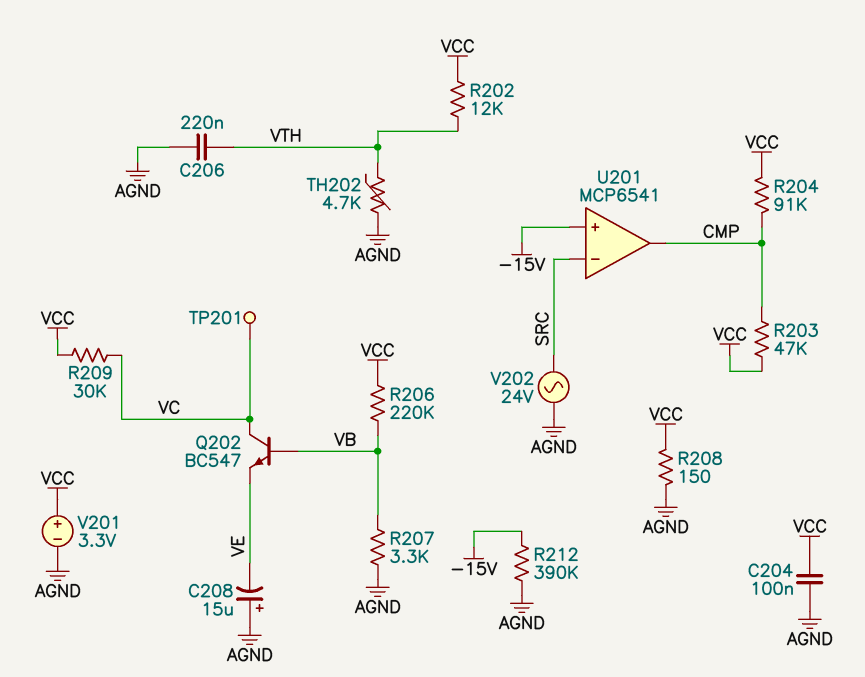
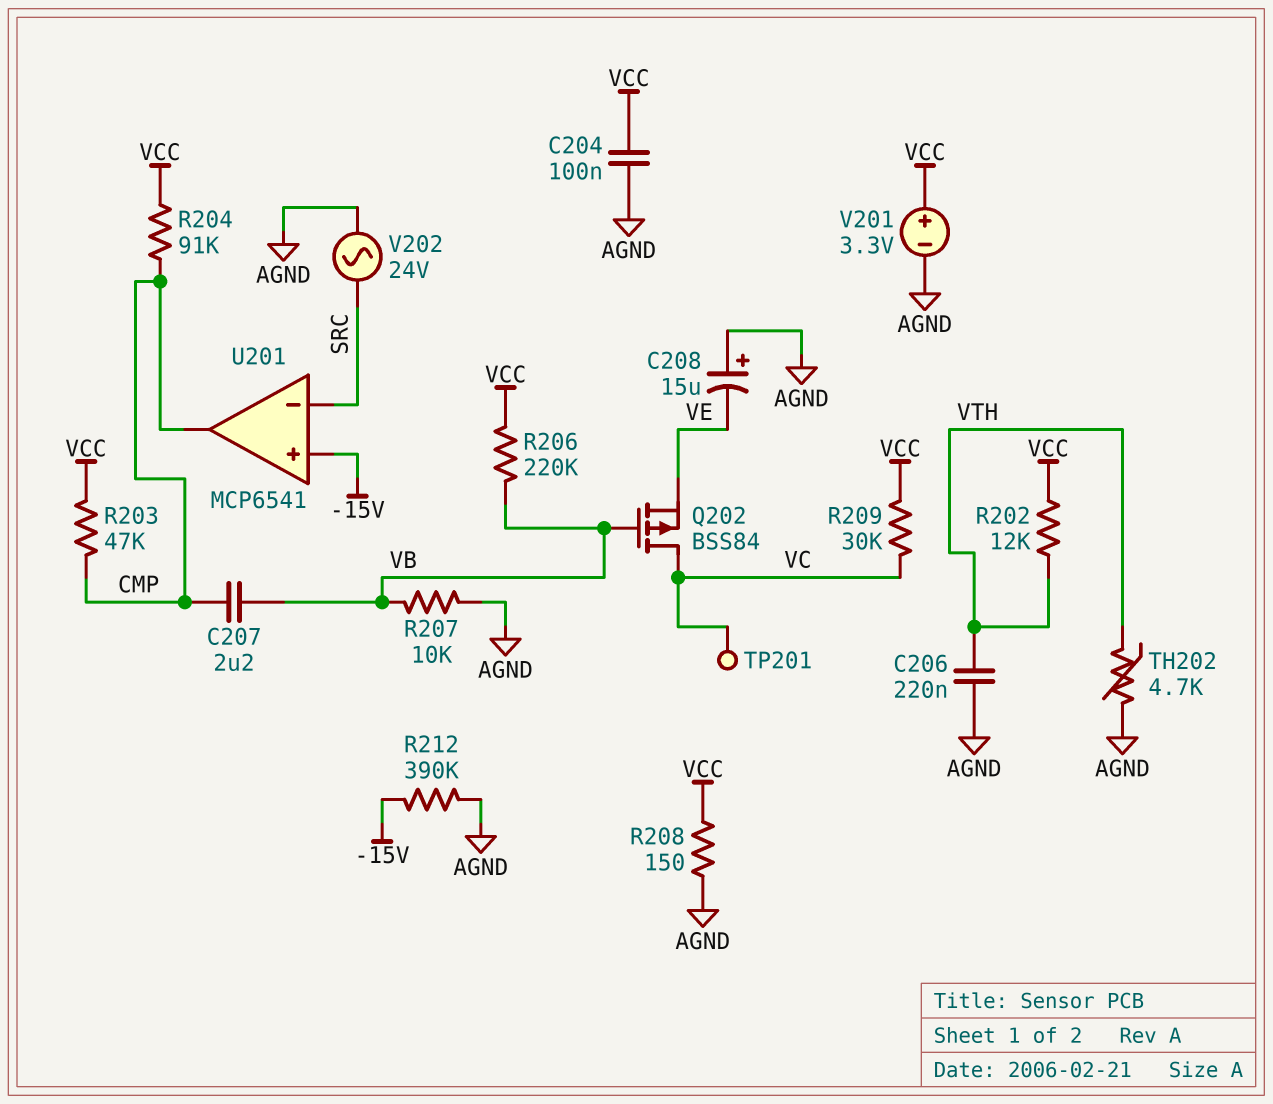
C207: none -> 2.2uF (CMP, VB)
Q202: NPN BC547 (B VB, C VC, E VE) -> PMOS BSS84 (G VB, D VC, S VE)
R207: 3.3k (AGND, VB) -> 10k (AGND, VB)

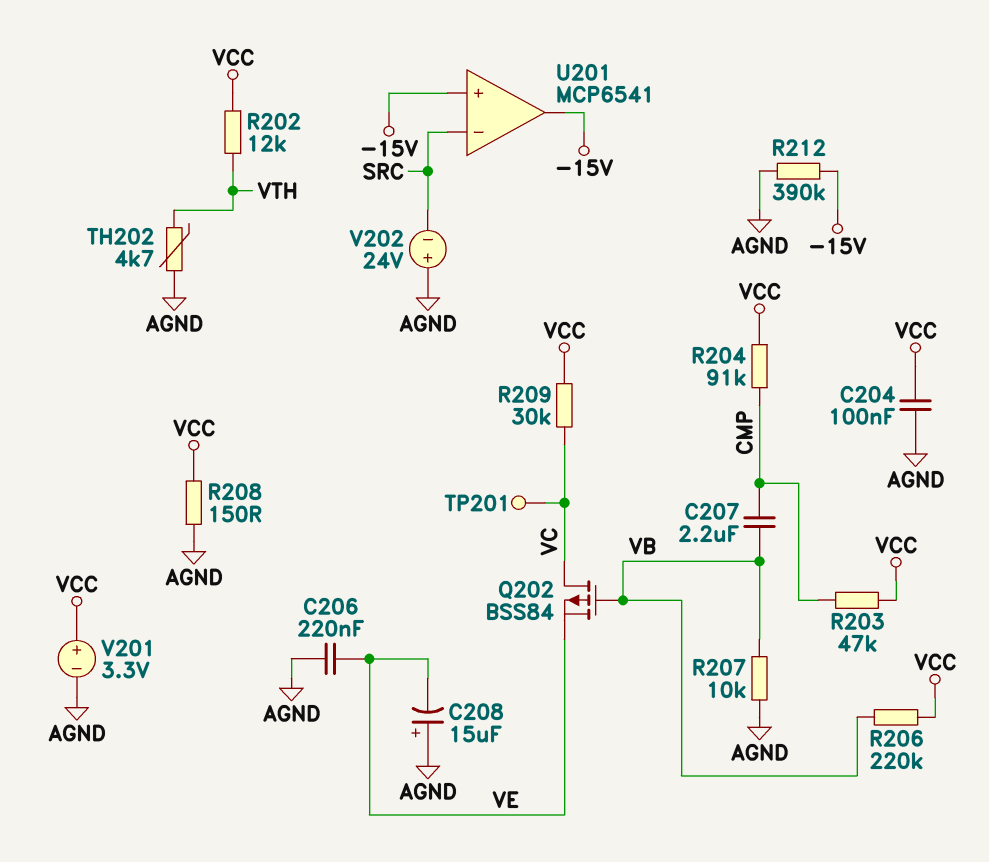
C206: 220nF (AGND, VTH) -> 220nF (AGND, VE)
U201 pin out: CMP -> -15V
V202: AC 24V (AGND, SRC) -> 24V (plus AGND, minus SRC)

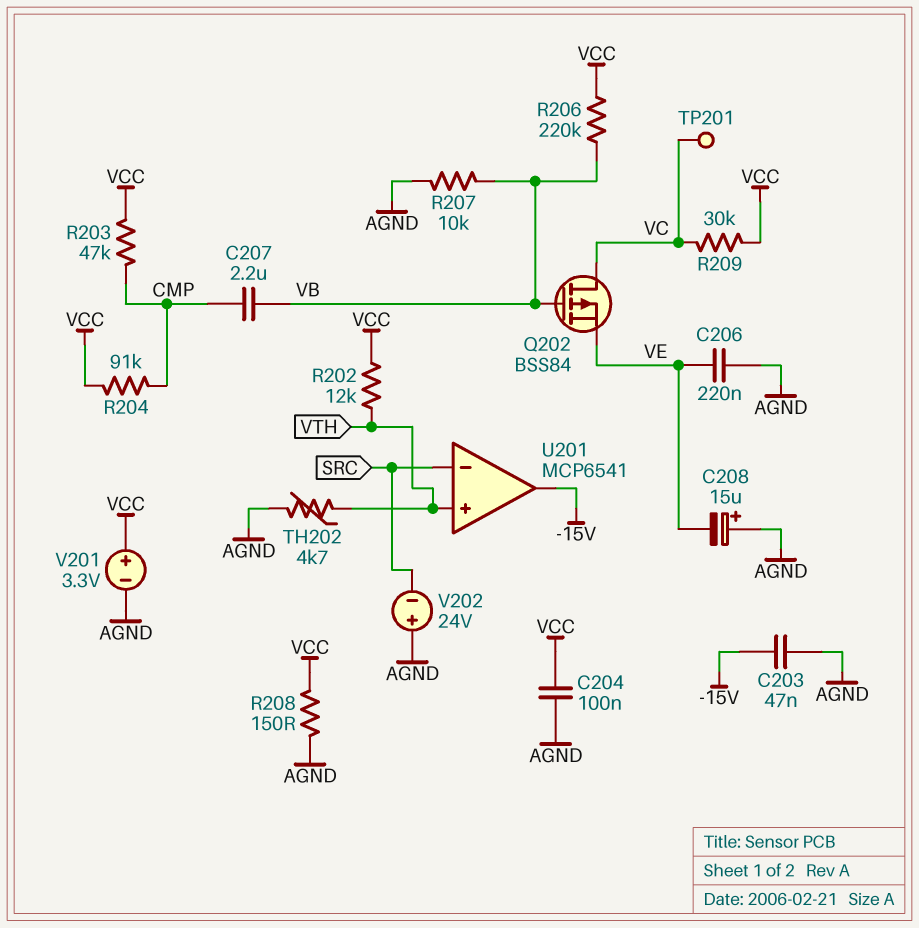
C203: none -> 47nF (-15V, AGND)
R212: 390k (-15V, AGND) -> none
U201 pin in+: -15V -> VTH

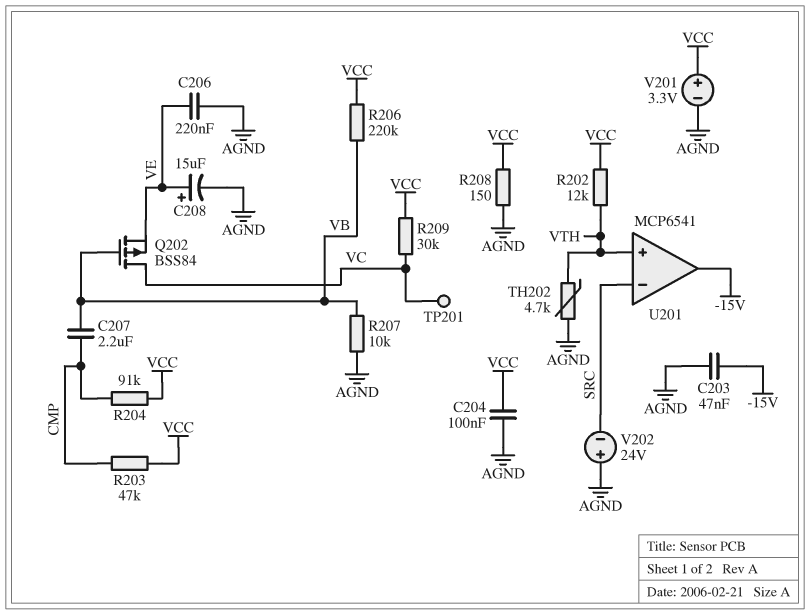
C208: 15uF (plus AGND, minus VE) -> 15uF (plus VE, minus AGND)

